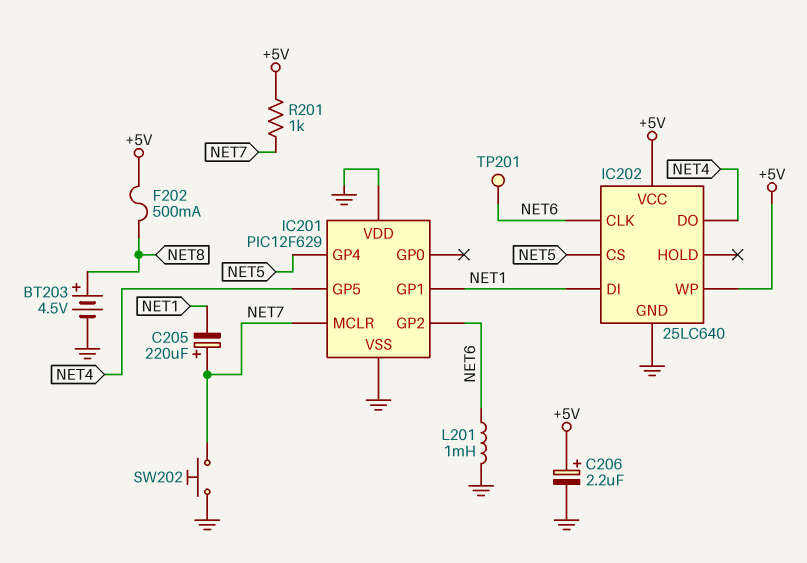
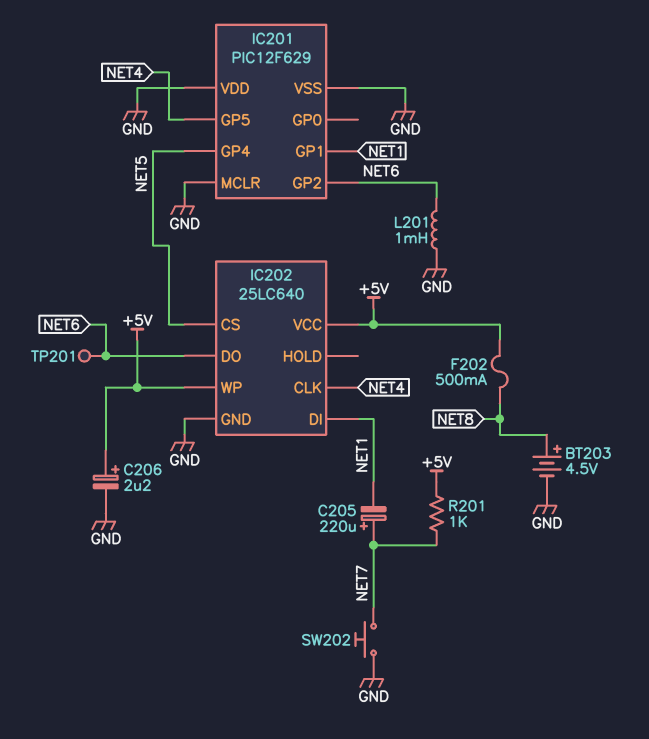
IC201 pin MCLR: NET7 -> GND
IC202 pin CLK: NET6 -> NET4
IC202 pin DO: NET4 -> NET6

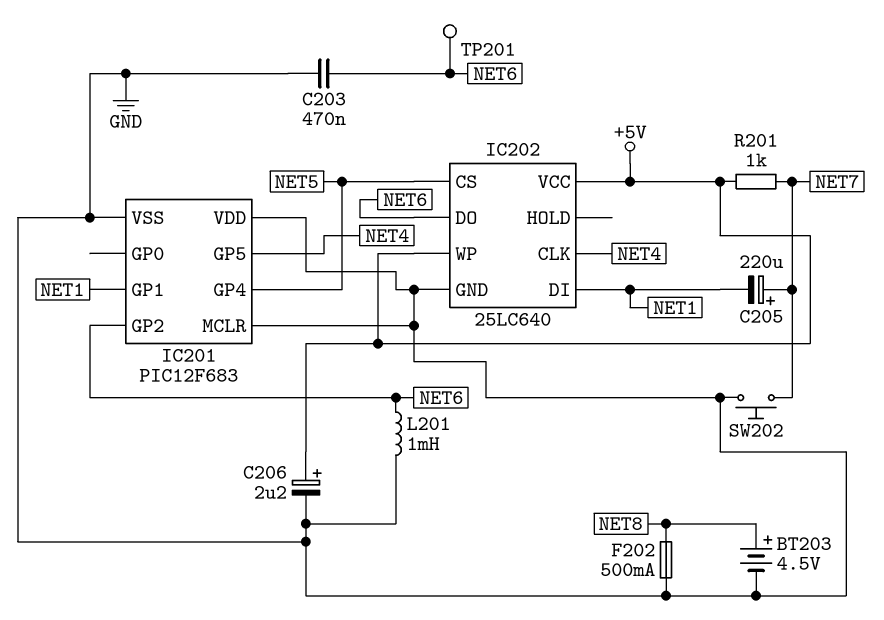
C203: none -> 470nF (GND, NET6)
F202: 500mA (+5V, NET8) -> 500mA (GND, NET8)
IC201: PIC12F629 -> PIC12F683

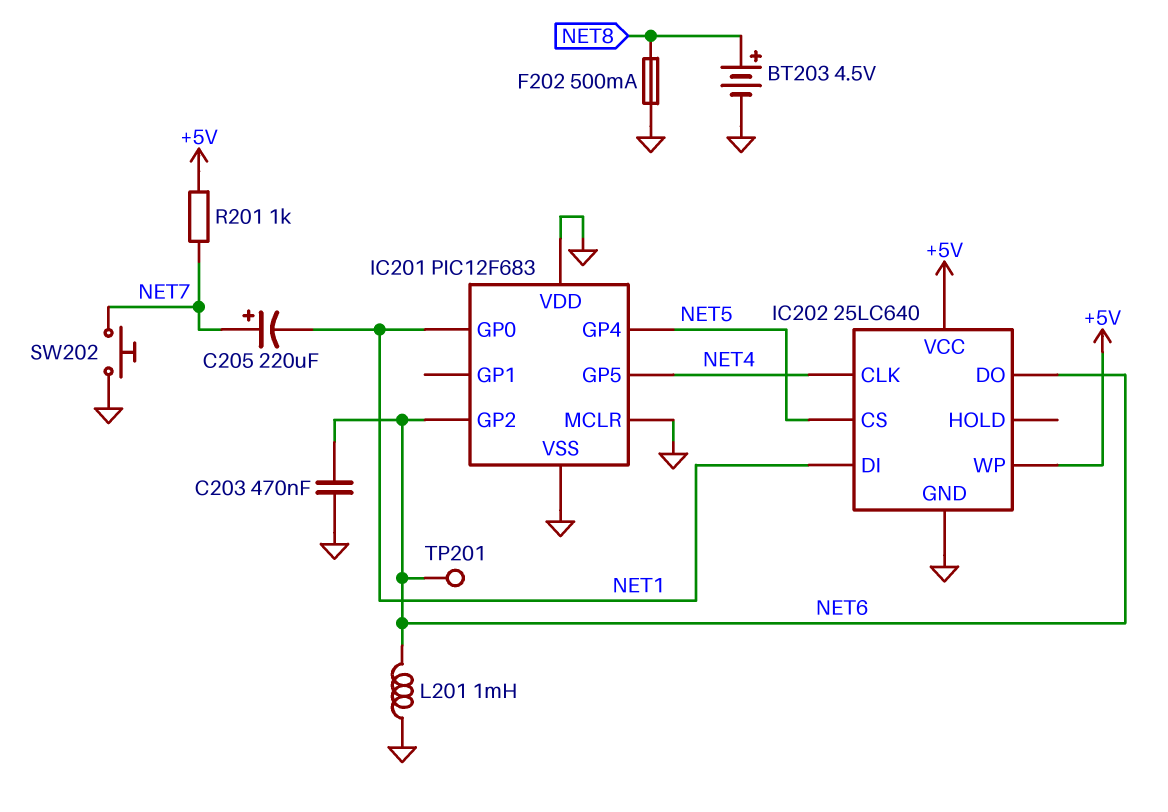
C206: 2.2uF (plus +5V, minus GND) -> none
IC201 pin GP0: none -> NET1
IC201 pin GP1: NET1 -> none

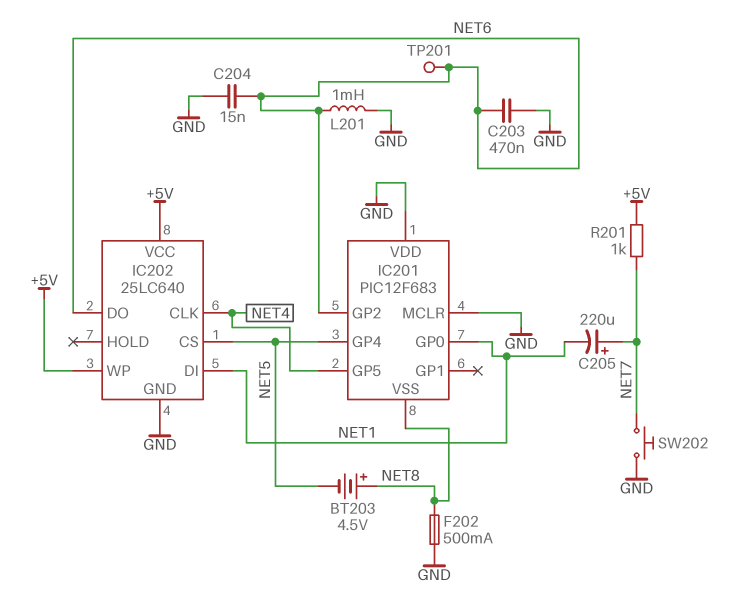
BT203: 4.5V (plus NET8, minus GND) -> 4.5V (plus NET8, minus NET5)
C204: none -> 15nF (GND, NET6)
IC201 pin VSS: GND -> NET8

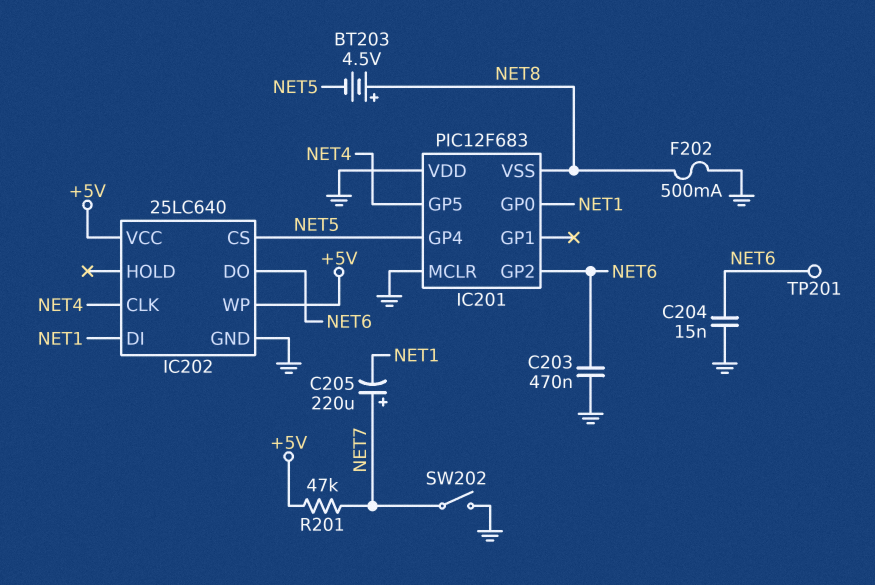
L201: 1mH (GND, NET6) -> none
R201: 1k (+5V, NET7) -> 47k (+5V, NET7)
SW202: button (GND, NET7) -> switch (GND, NET7)

